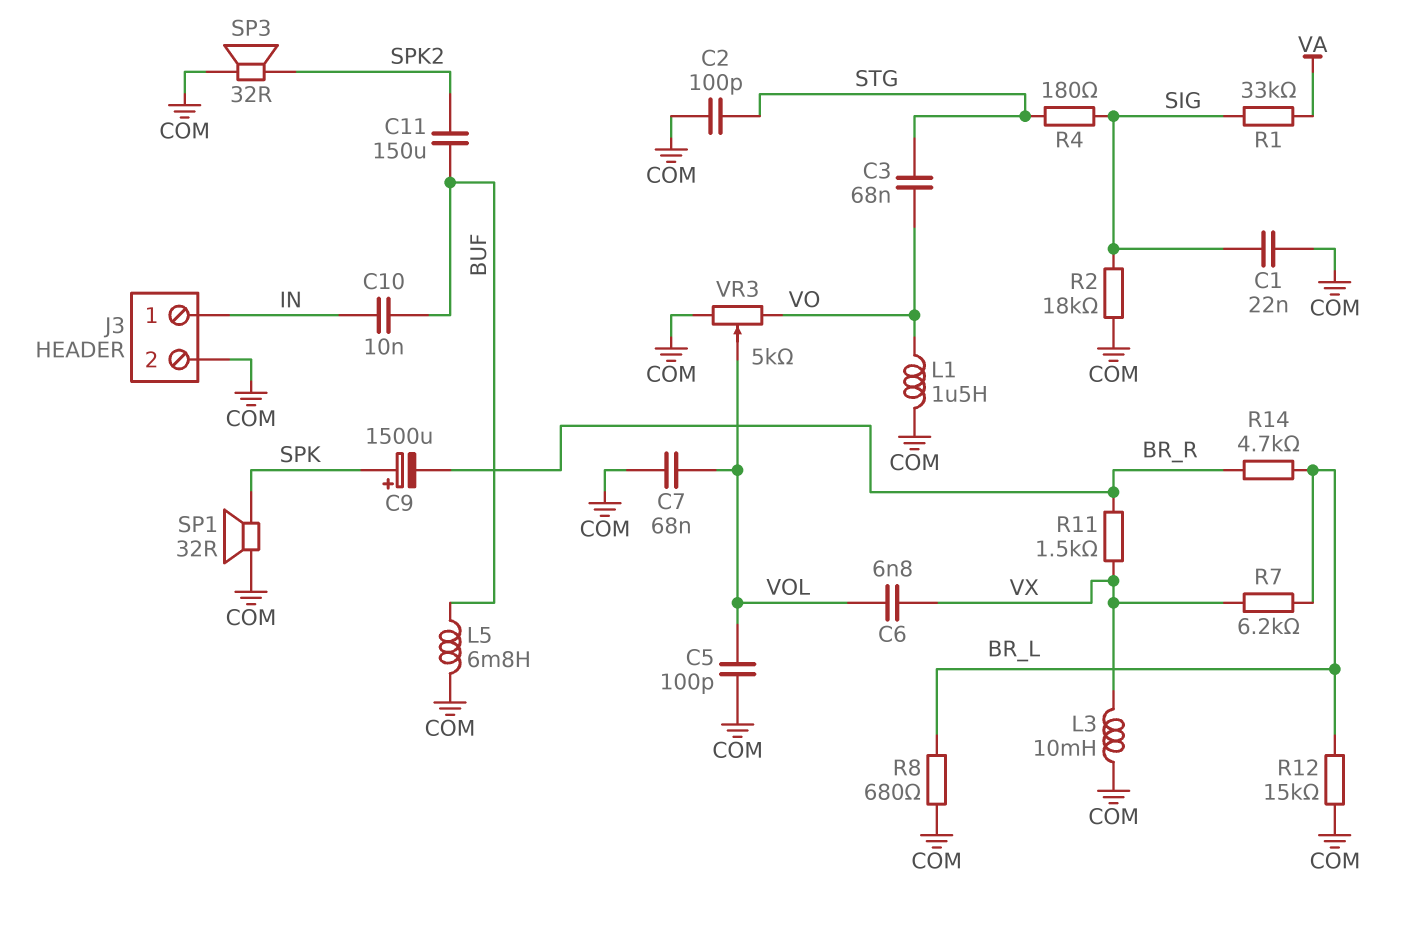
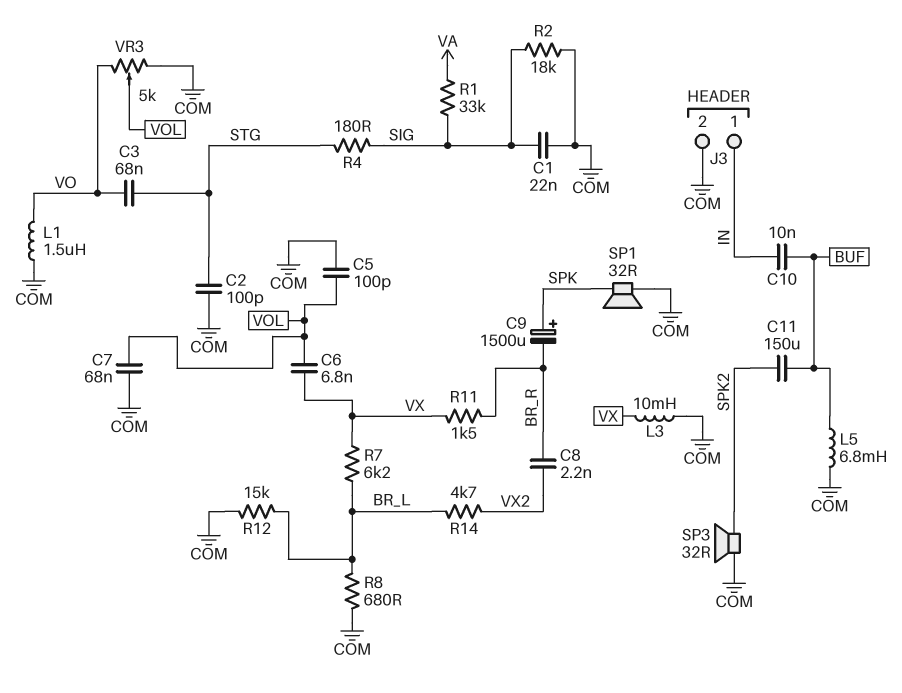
C8: none -> 2.2nF (BR_R, VX2)
R14: 4.7k (BR_L, BR_R) -> 4.7k (BR_L, VX2)

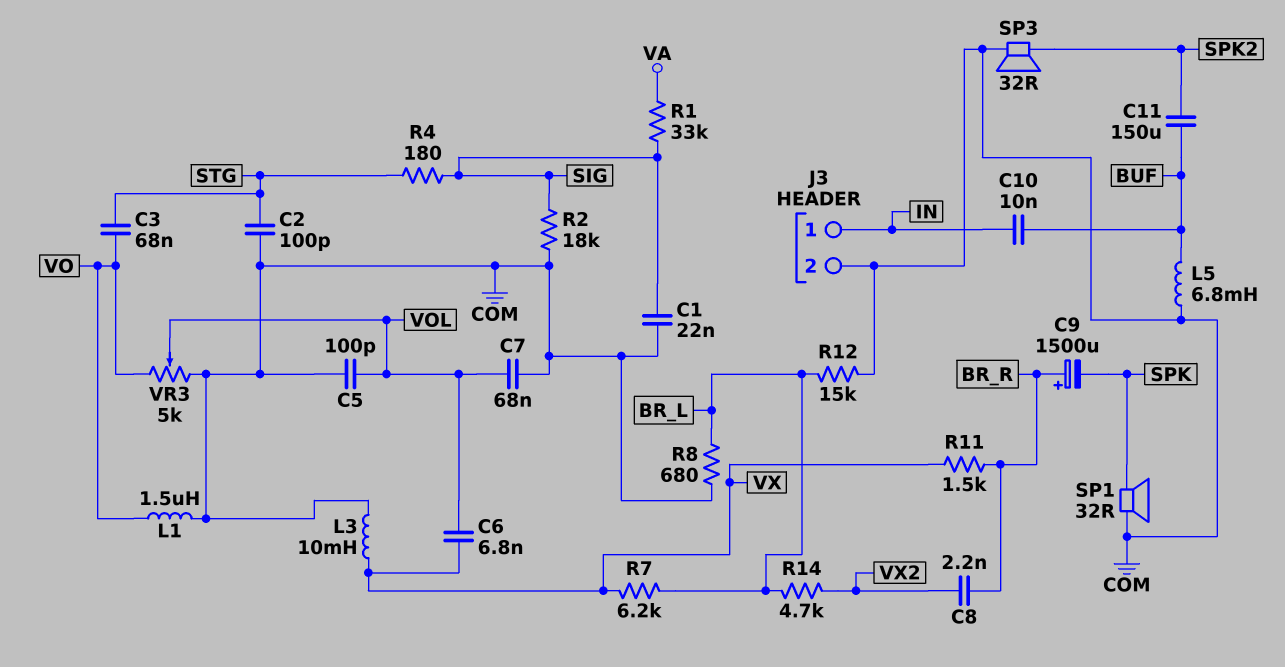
C9: 1500uF (plus SPK, minus BR_R) -> 1500uF (plus BR_R, minus SPK)

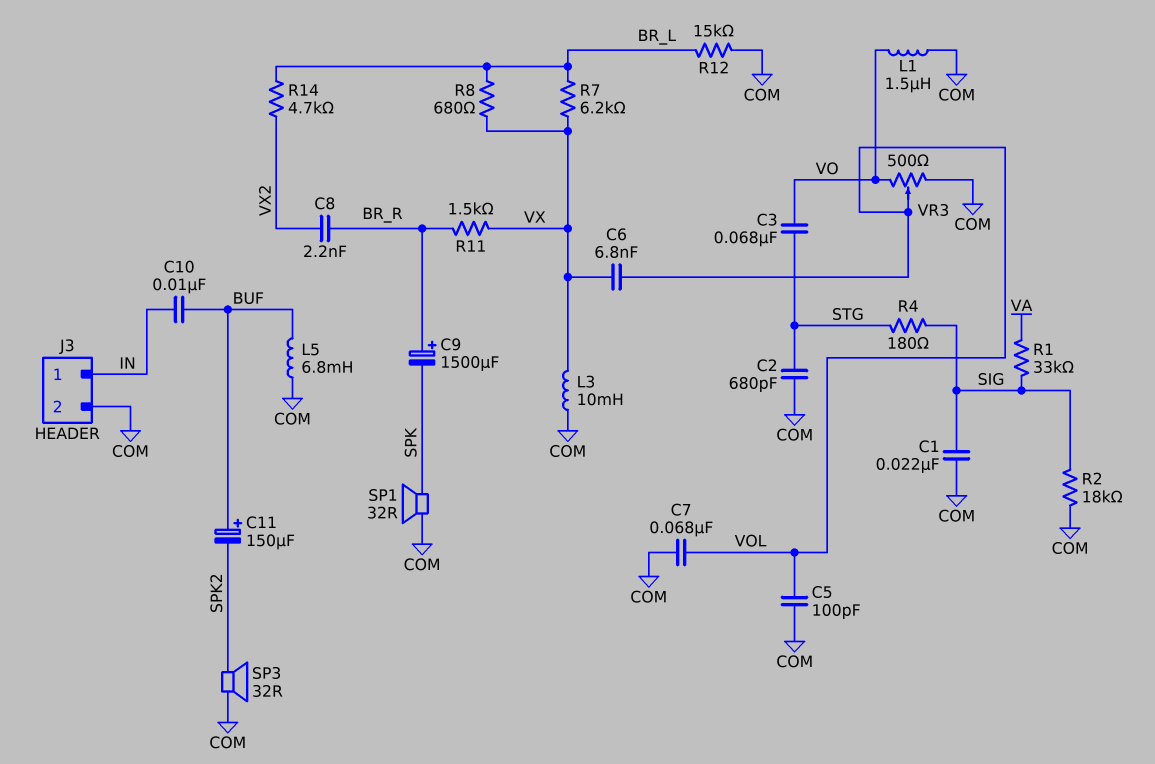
C2: 100pF (COM, STG) -> 680pF (COM, STG)
C11: 150uF (BUF, SPK2) -> 150uF (plus BUF, minus SPK2)
R8: 680 (BR_L, COM) -> 680 (BR_L, VX)
VR3: 5k (COM, VO, wiper VOL) -> 500 (COM, VO, wiper VOL)

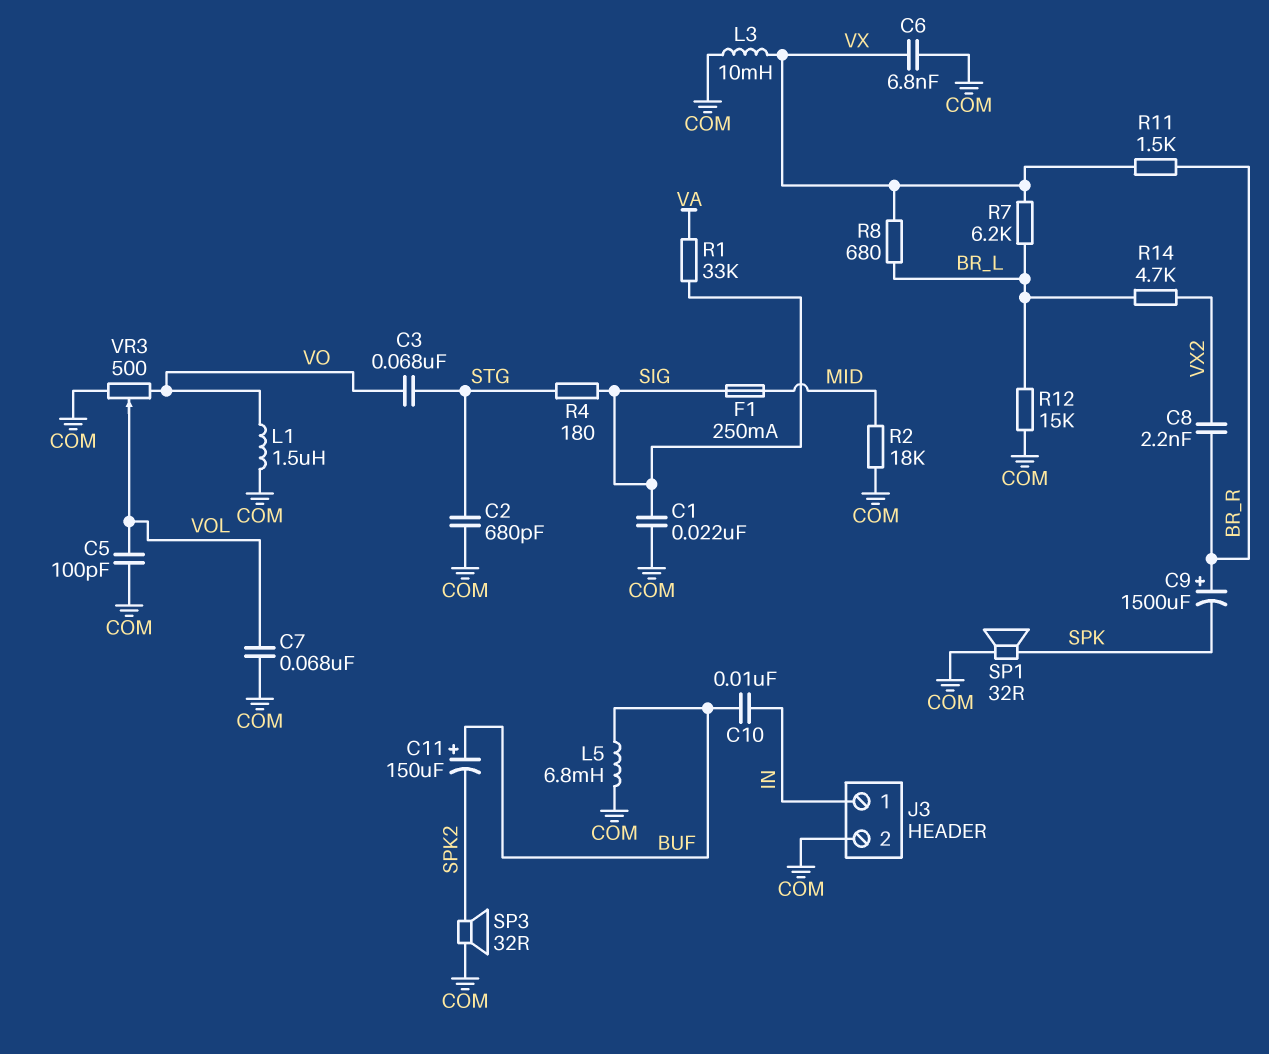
C6: 6.8nF (VOL, VX) -> 6.8nF (COM, VX)
F1: none -> 250mA (MID, SIG)
R2: 18k (COM, SIG) -> 18k (COM, MID)

